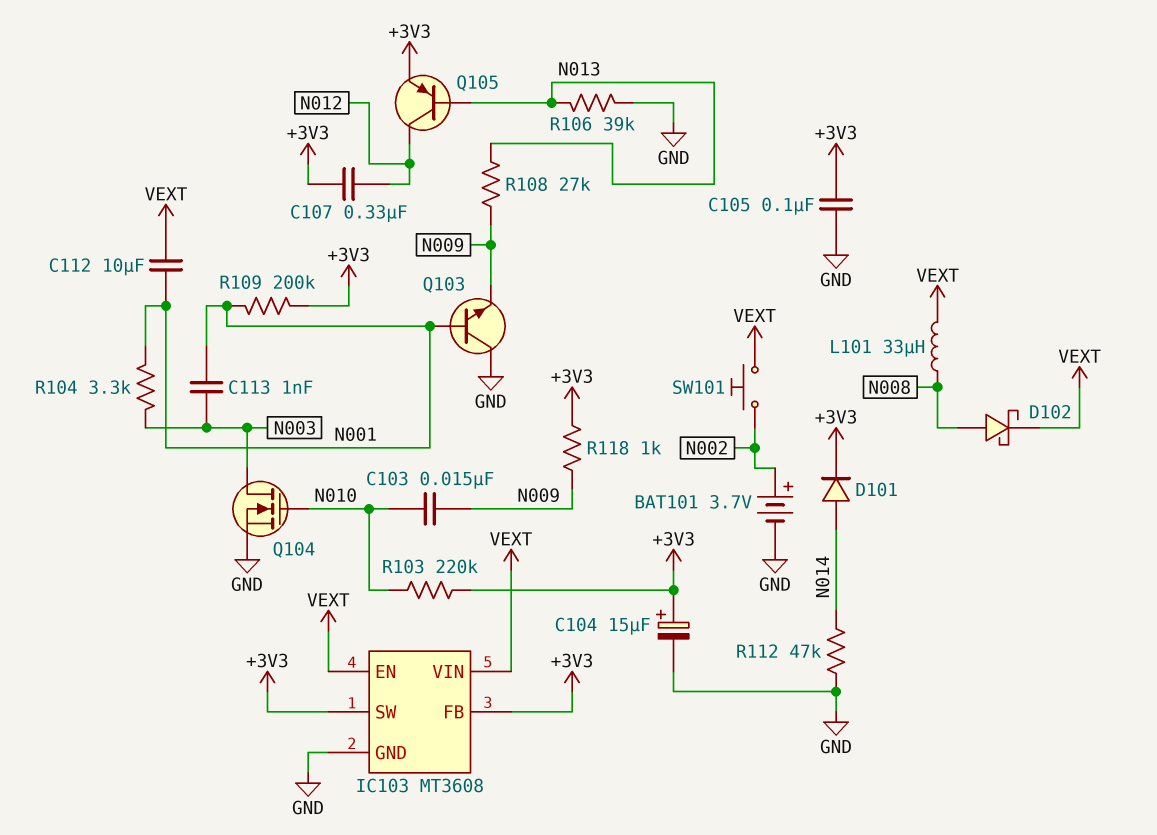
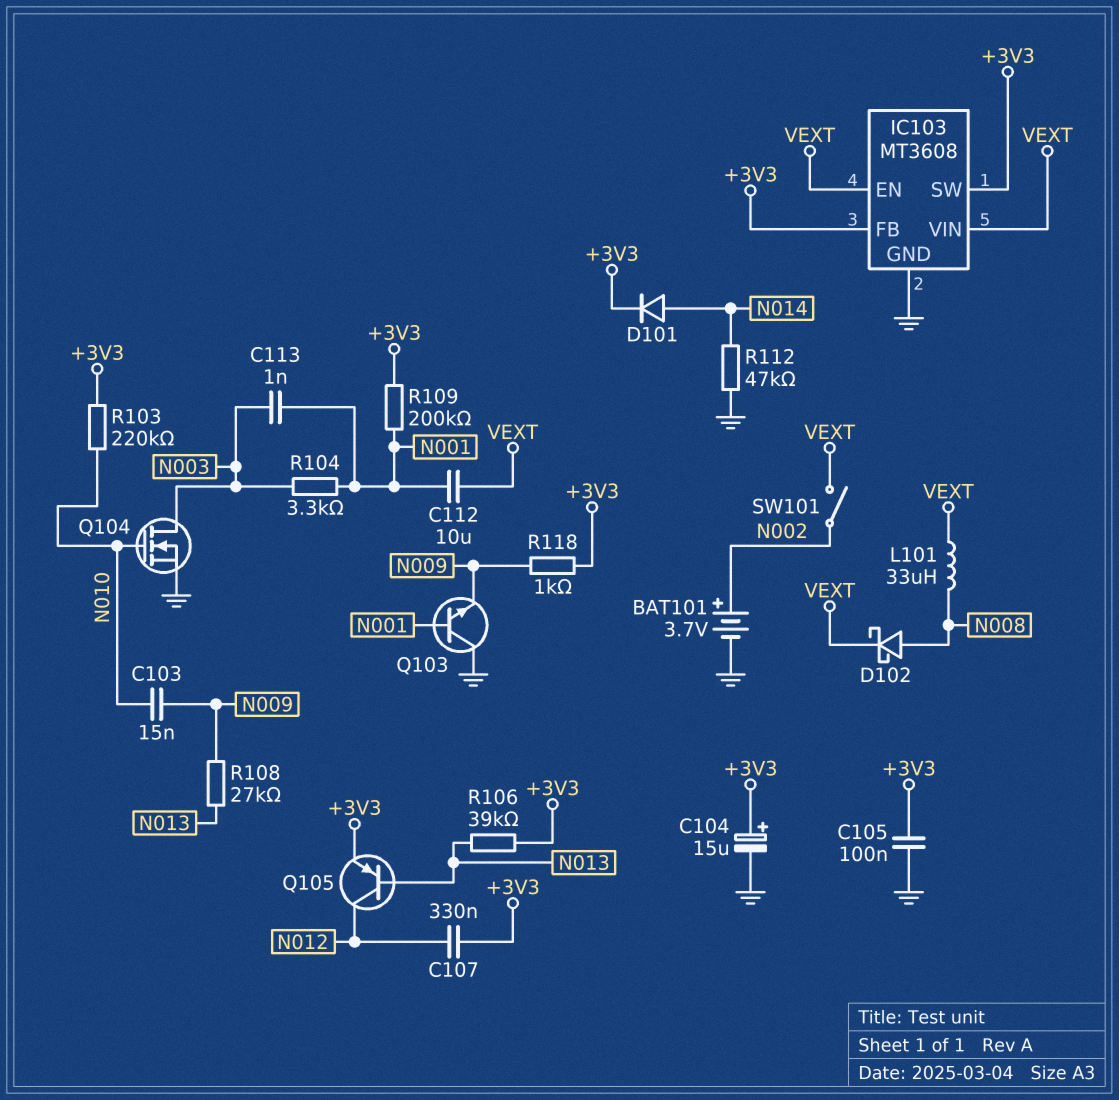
R106: 39k (GND, N013) -> 39k (+3V3, N013)
SW101: button (N002, VEXT) -> switch (N002, VEXT)

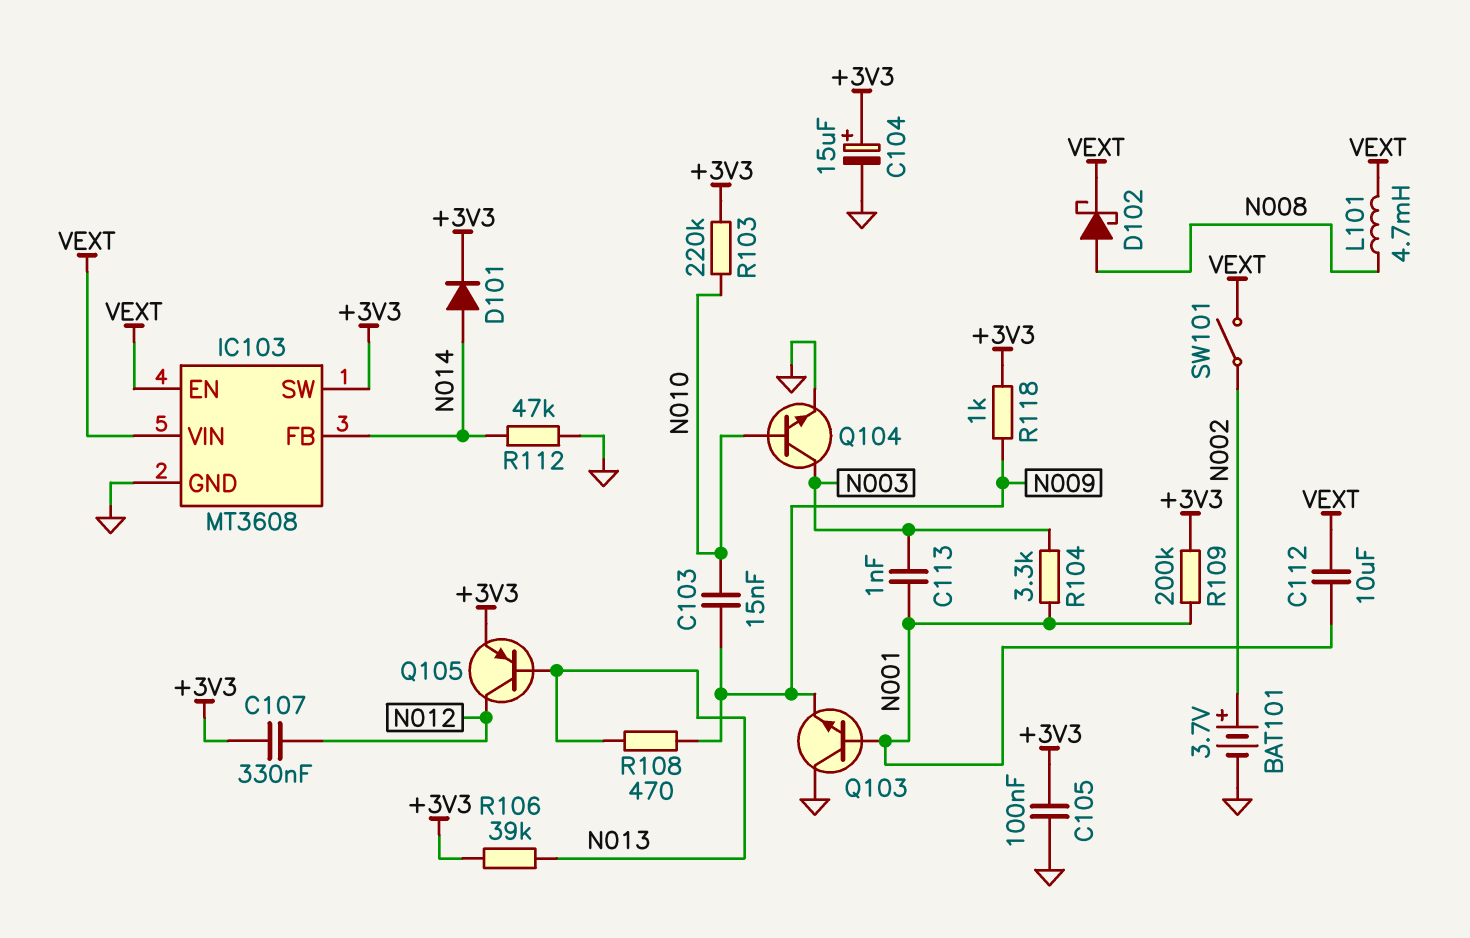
IC103 pin FB: +3V3 -> N014
L101: 33uH (N008, VEXT) -> 4.7mH (N008, VEXT)
Q104: NMOS (G N010, D N003, S GND) -> NPN (B N010, C N003, E GND)
R108: 27k (N009, N013) -> 470 (N009, N013)

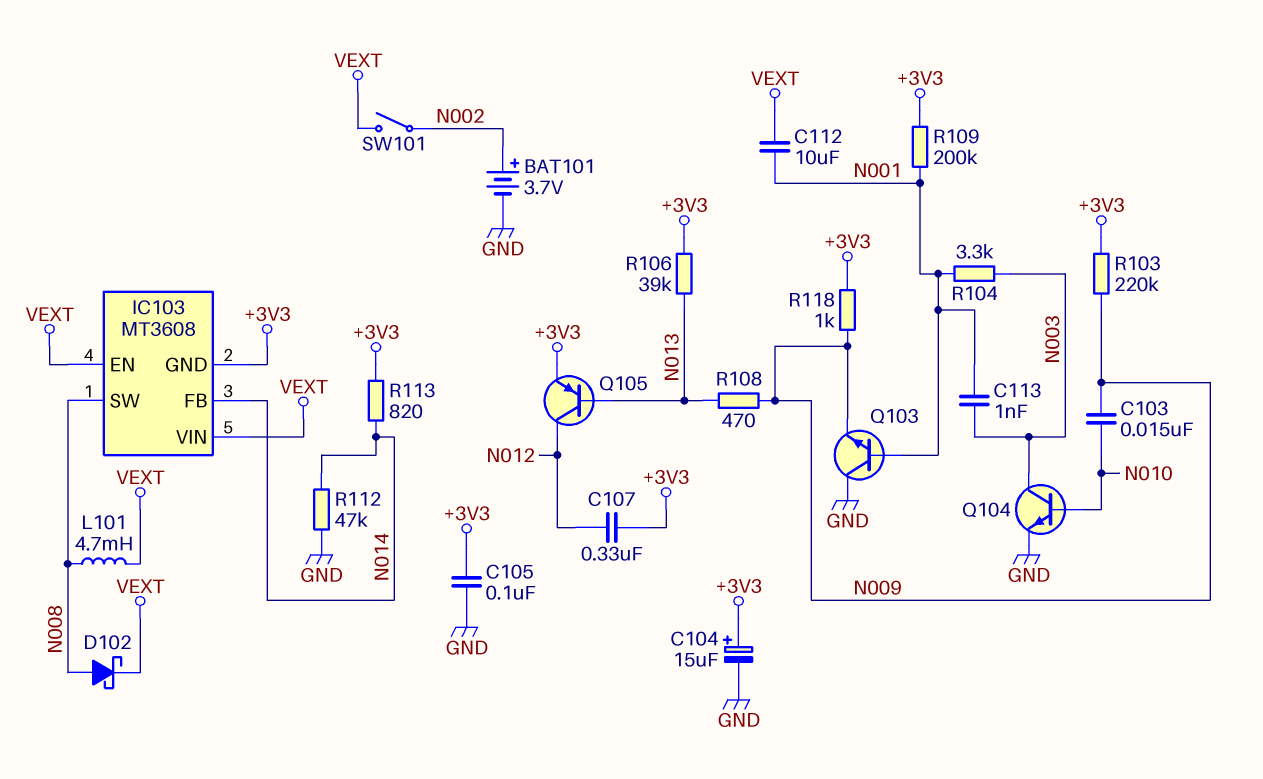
D101: diode (A N014, K +3V3) -> none
IC103 pin GND: GND -> +3V3
IC103 pin SW: +3V3 -> N008
R103: 220k (+3V3, N010) -> 220k (+3V3, N009)
R113: none -> 820 (+3V3, N014)

